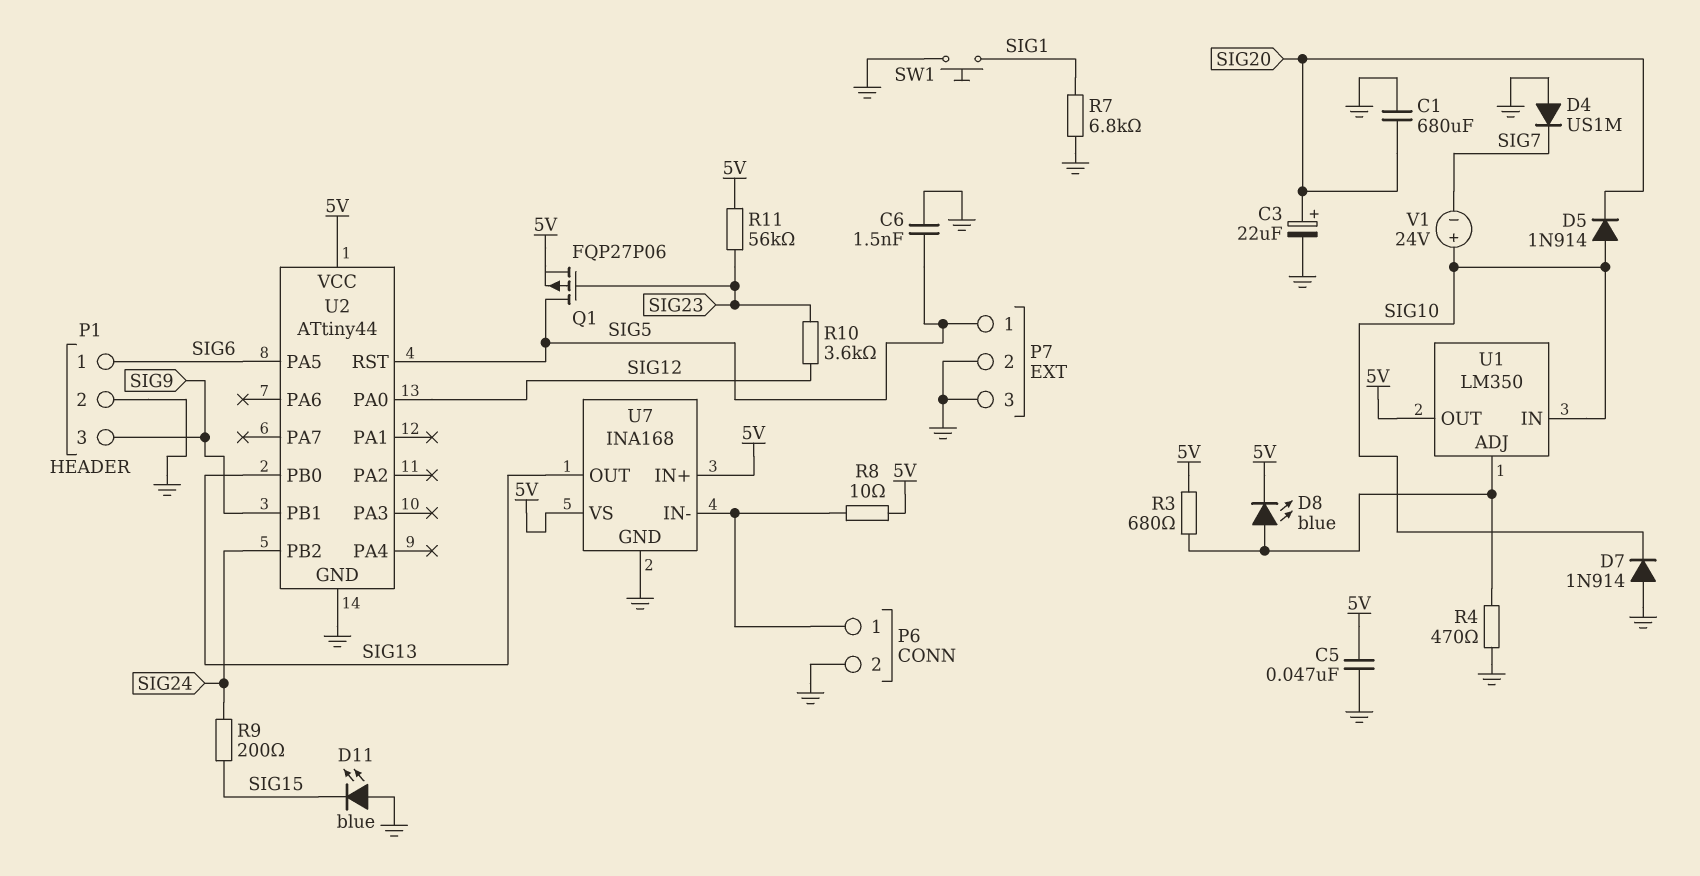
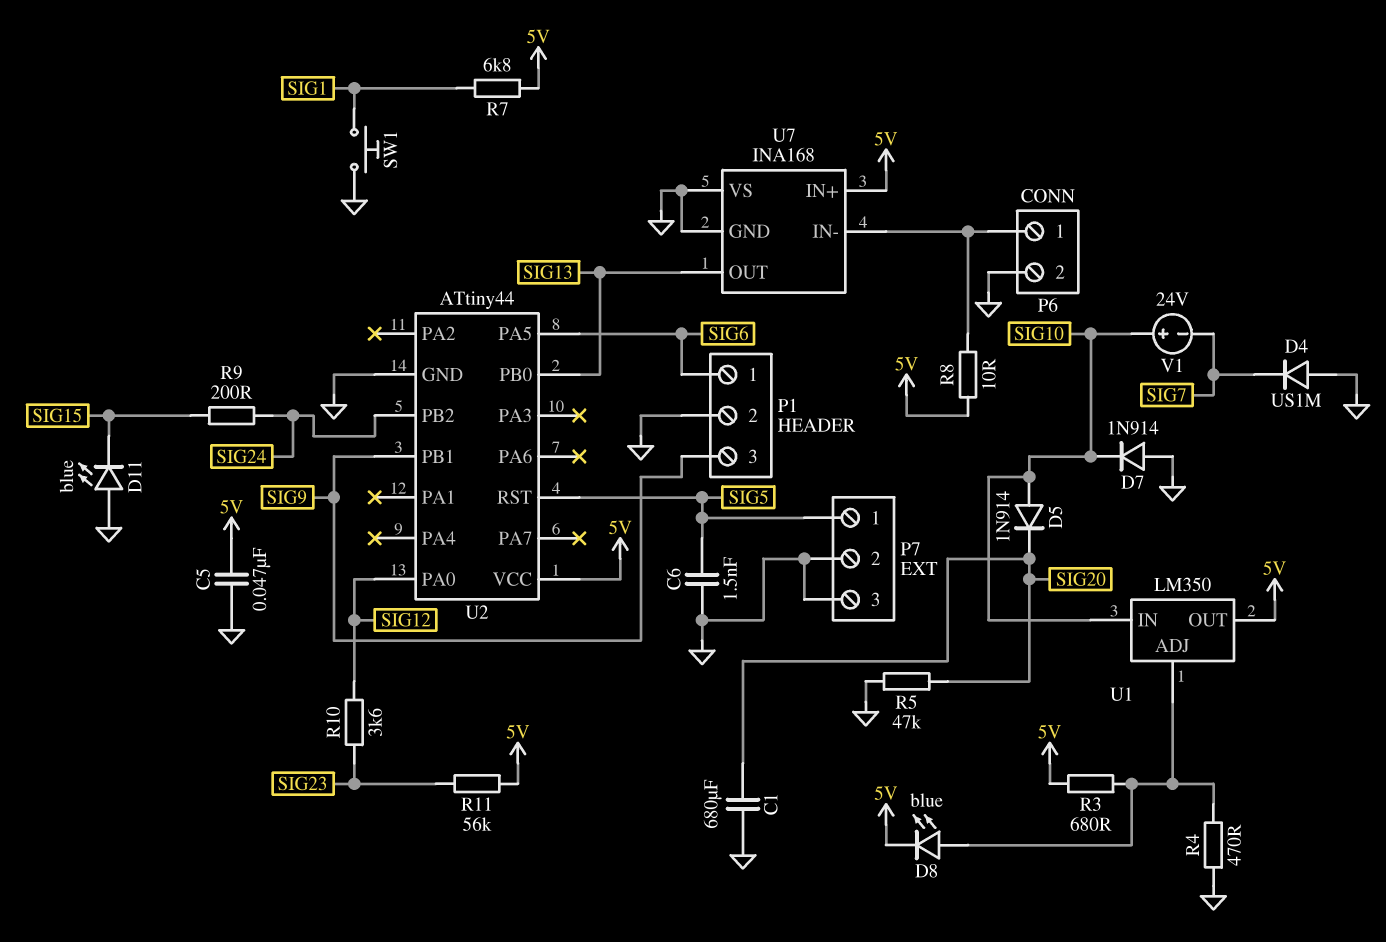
C3: 22uF (plus SIG20, minus GND) -> none
Q1: PMOS FQP27P06 (G SIG23, D SIG5, S 5V) -> none
R5: none -> 47k (GND, SIG20)
R7: 6.8k (GND, SIG1) -> 6.8k (5V, SIG1)
U7 pin VS: 5V -> GND

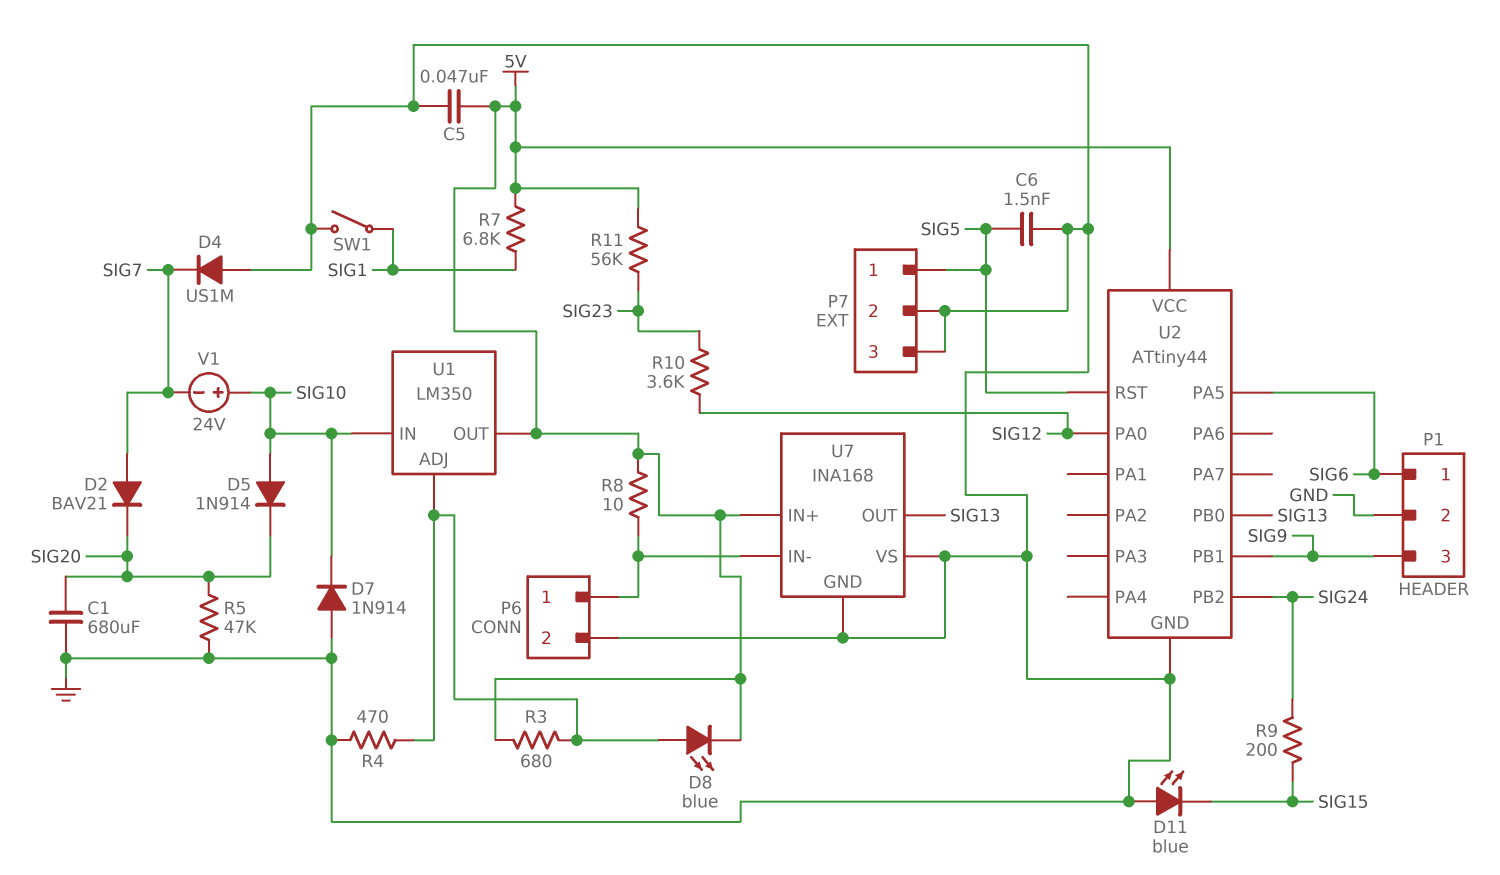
D2: none -> diode BAV21 (A SIG7, K SIG20)
SW1: button (GND, SIG1) -> switch (GND, SIG1)

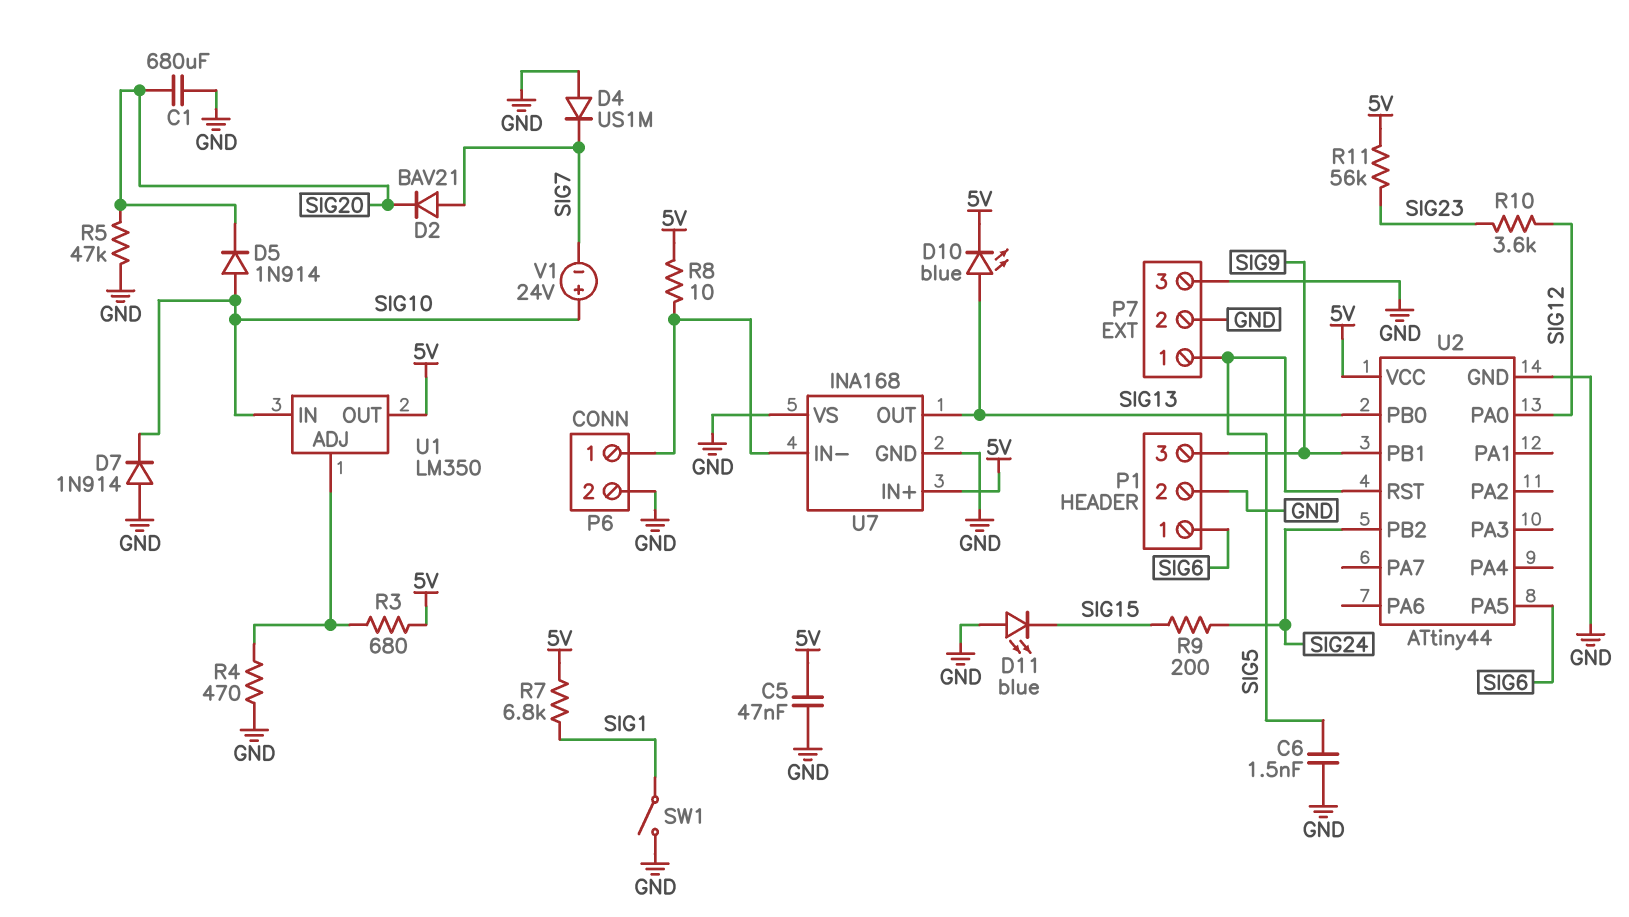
D8: LED blue (A U1/ADJ, K 5V) -> none
D10: none -> LED blue (A SIG13, K 5V)

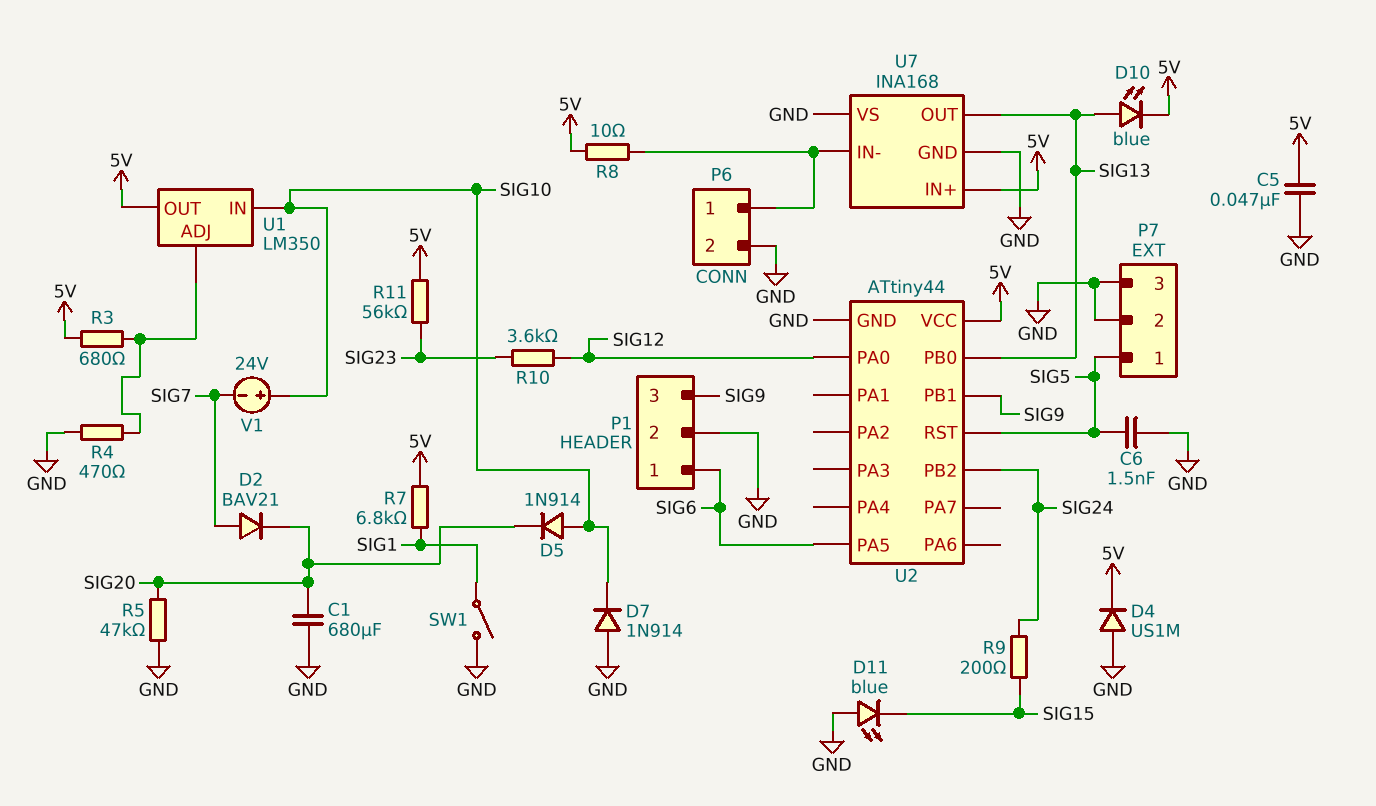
D4: diode US1M (A GND, K SIG7) -> diode US1M (A GND, K 5V)

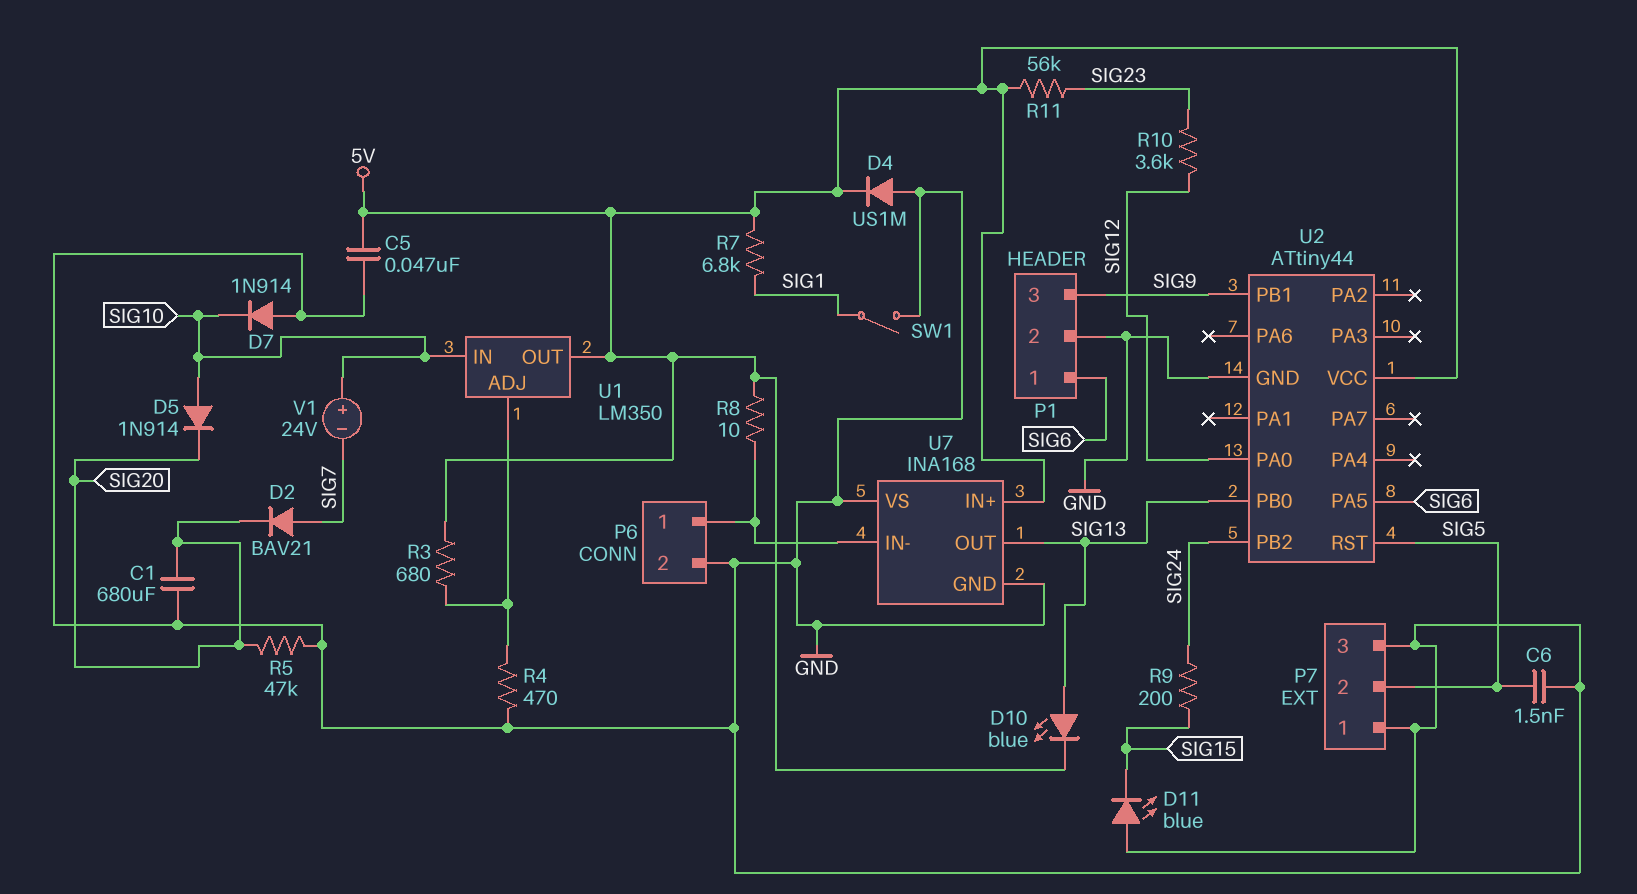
P7 pin 1: SIG5 -> GND
P7 pin 2: GND -> SIG5

